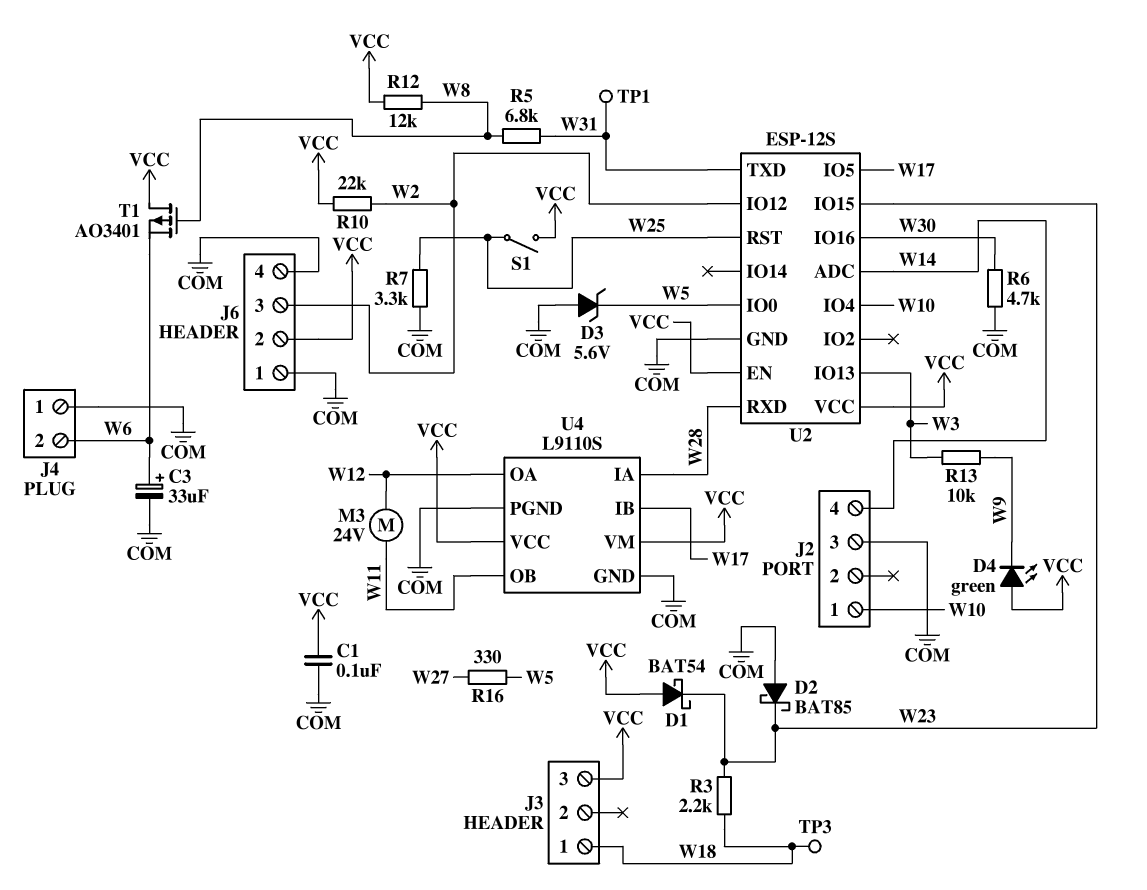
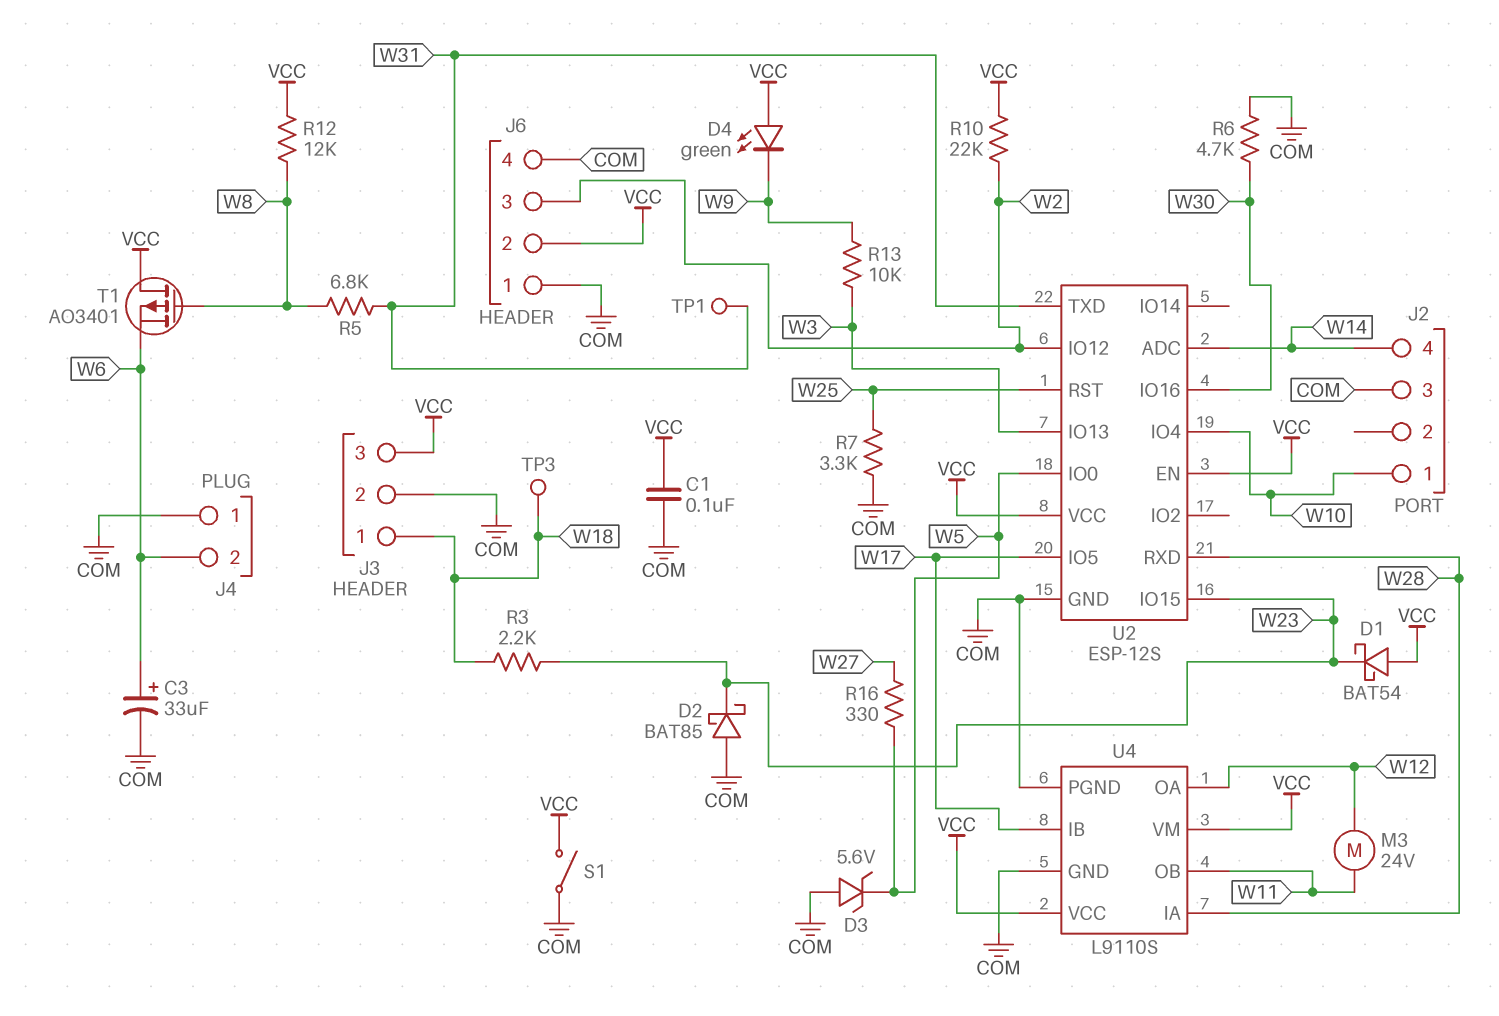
J3 pin 2: none -> COM
S1: switch (VCC, W25) -> switch (COM, VCC)

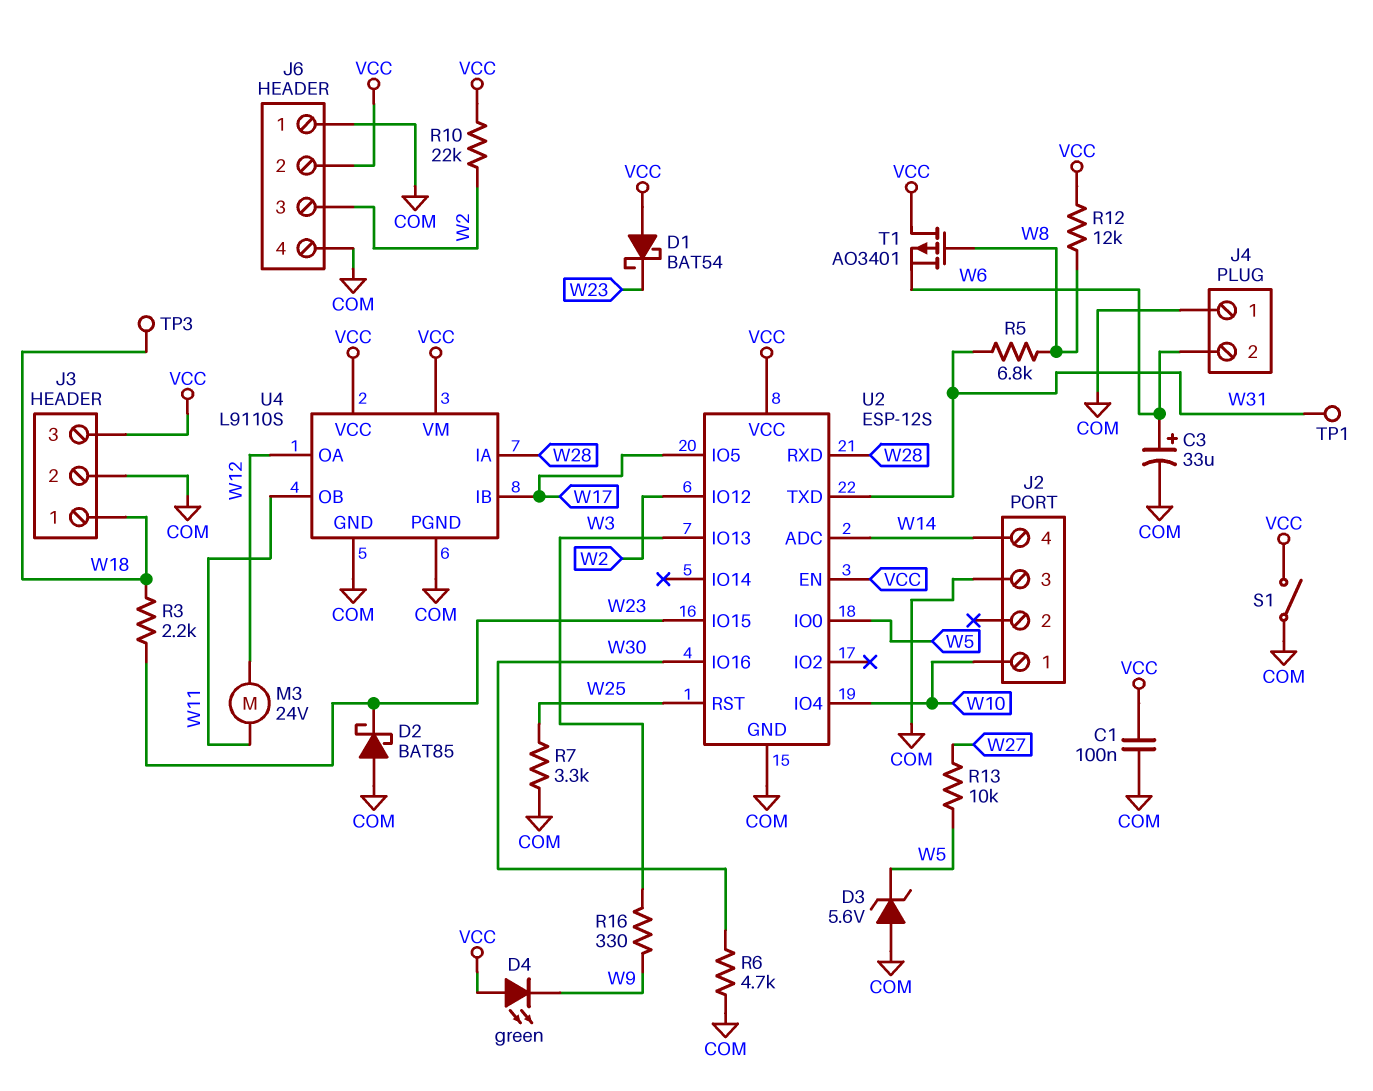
R13: 10k (W3, W9) -> 10k (W5, W27)
R16: 330 (W5, W27) -> 330 (W3, W9)

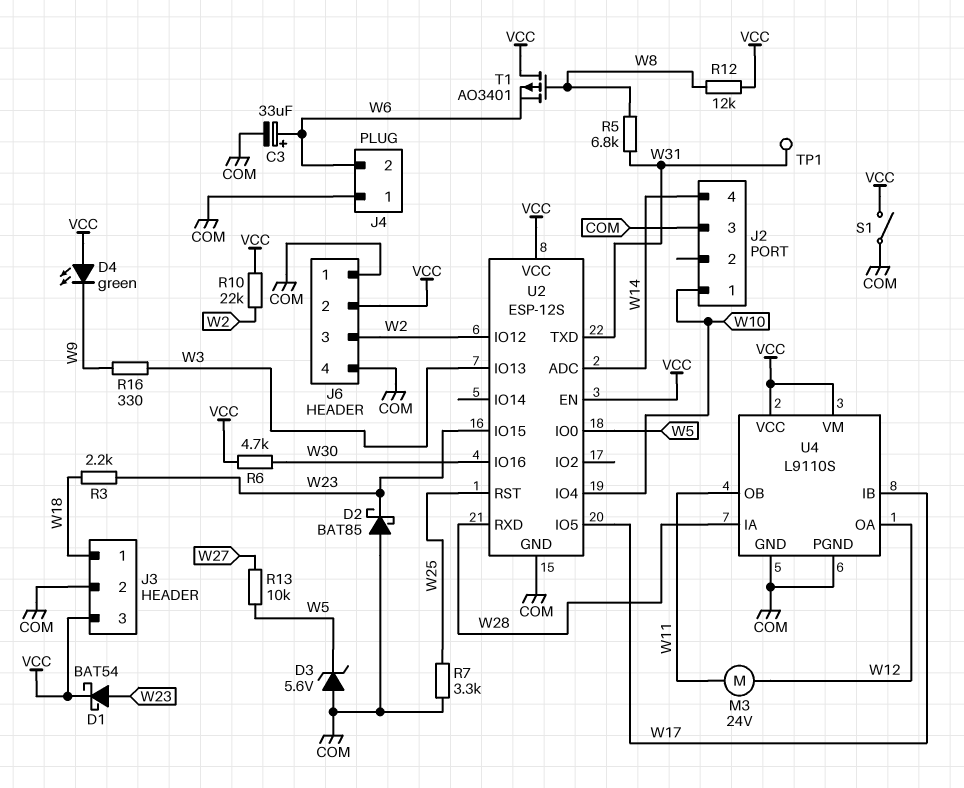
C1: 100nF (COM, VCC) -> none
D1: schottky BAT54 (A VCC, K W23) -> schottky BAT54 (A W23, K VCC)
R6: 4.7k (COM, W30) -> 4.7k (VCC, W30)
TP3: test point (W18) -> none

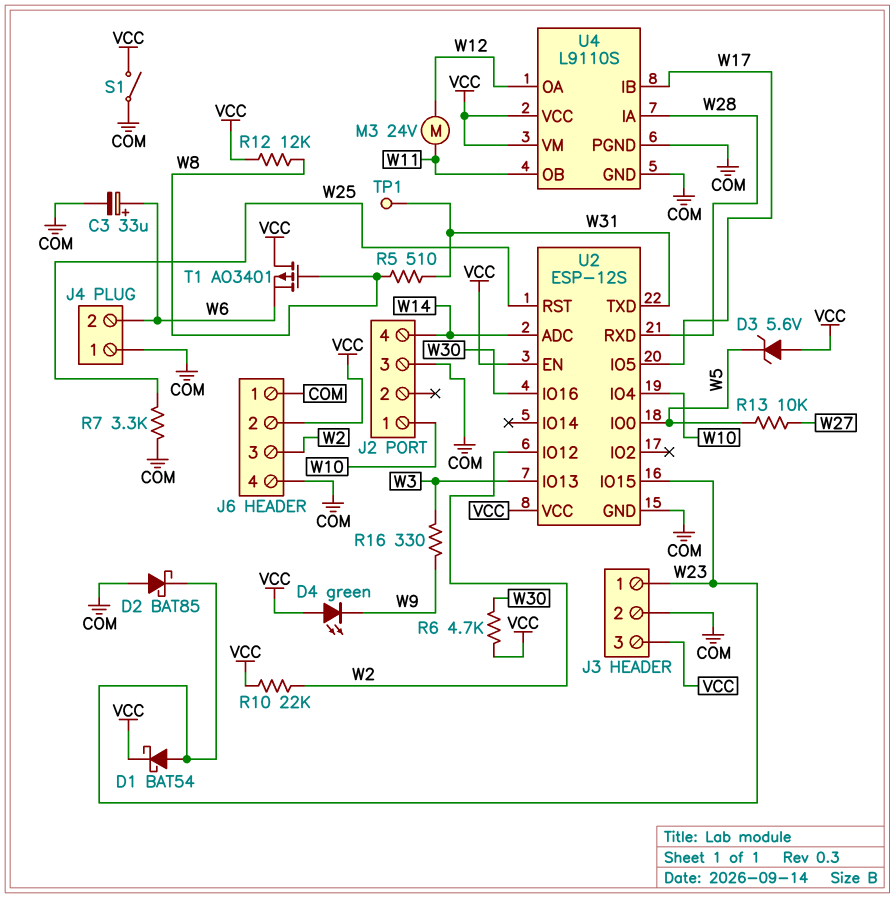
D3: zener 5.6V (A COM, K W5) -> zener 5.6V (A VCC, K W5)
J3 pin 1: W18 -> W23
R3: 2.2k (W18, W23) -> none
R5: 6.8k (W8, W31) -> 510 (W8, W31)

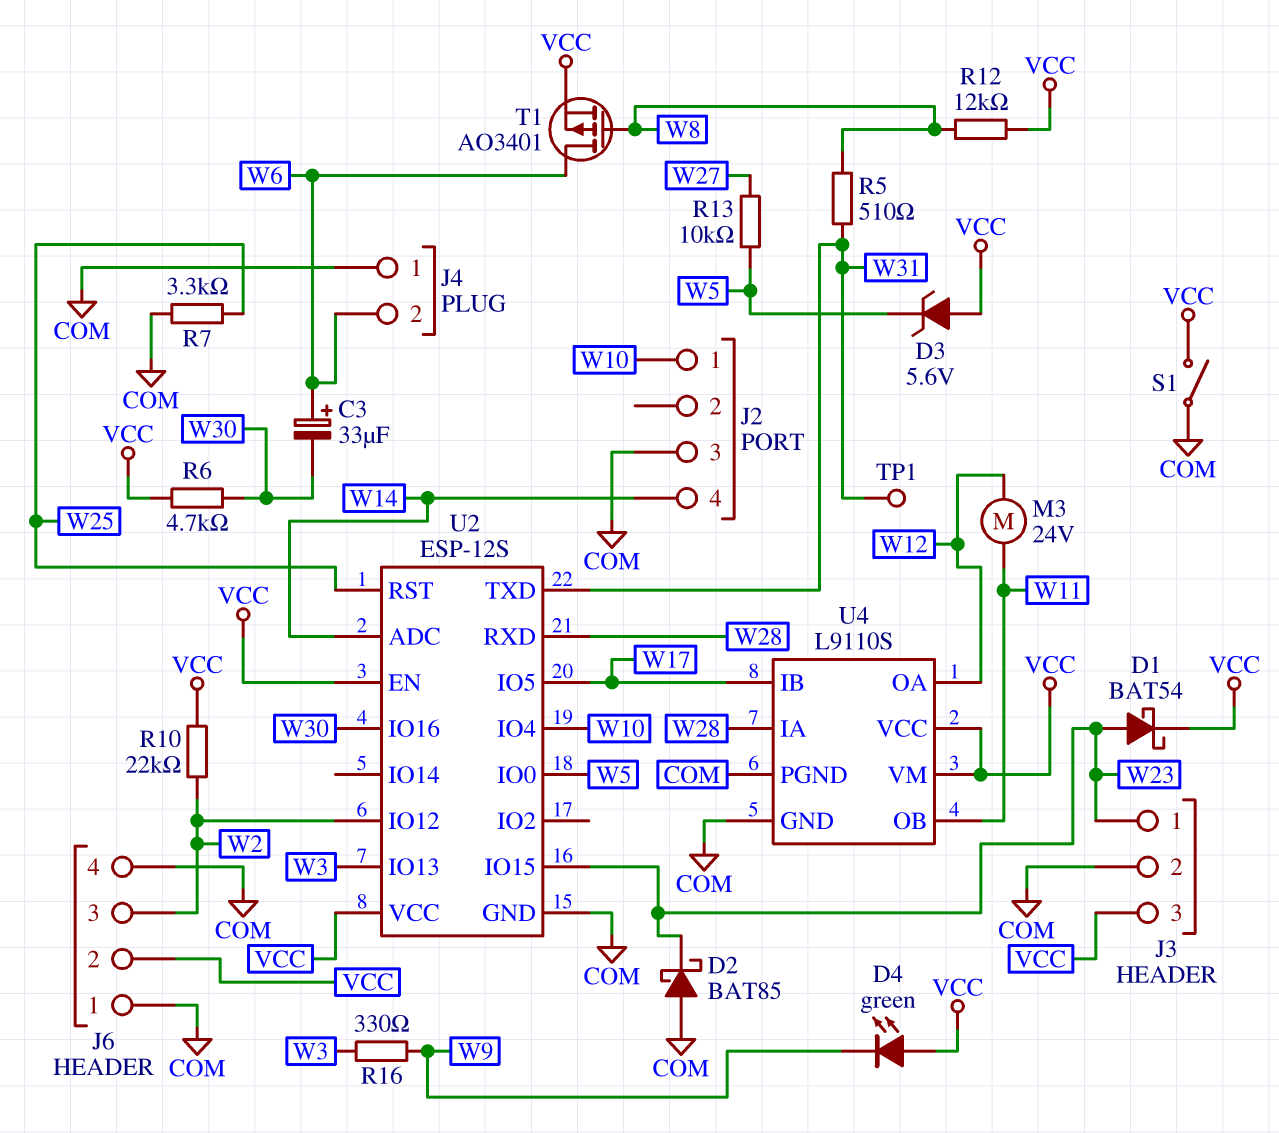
C3: 33uF (plus W6, minus COM) -> 33uF (plus W6, minus W30)
T1: PMOS AO3401 (G W8, D VCC, S W6) -> PMOS AO3401 (G W8, D W6, S VCC)

